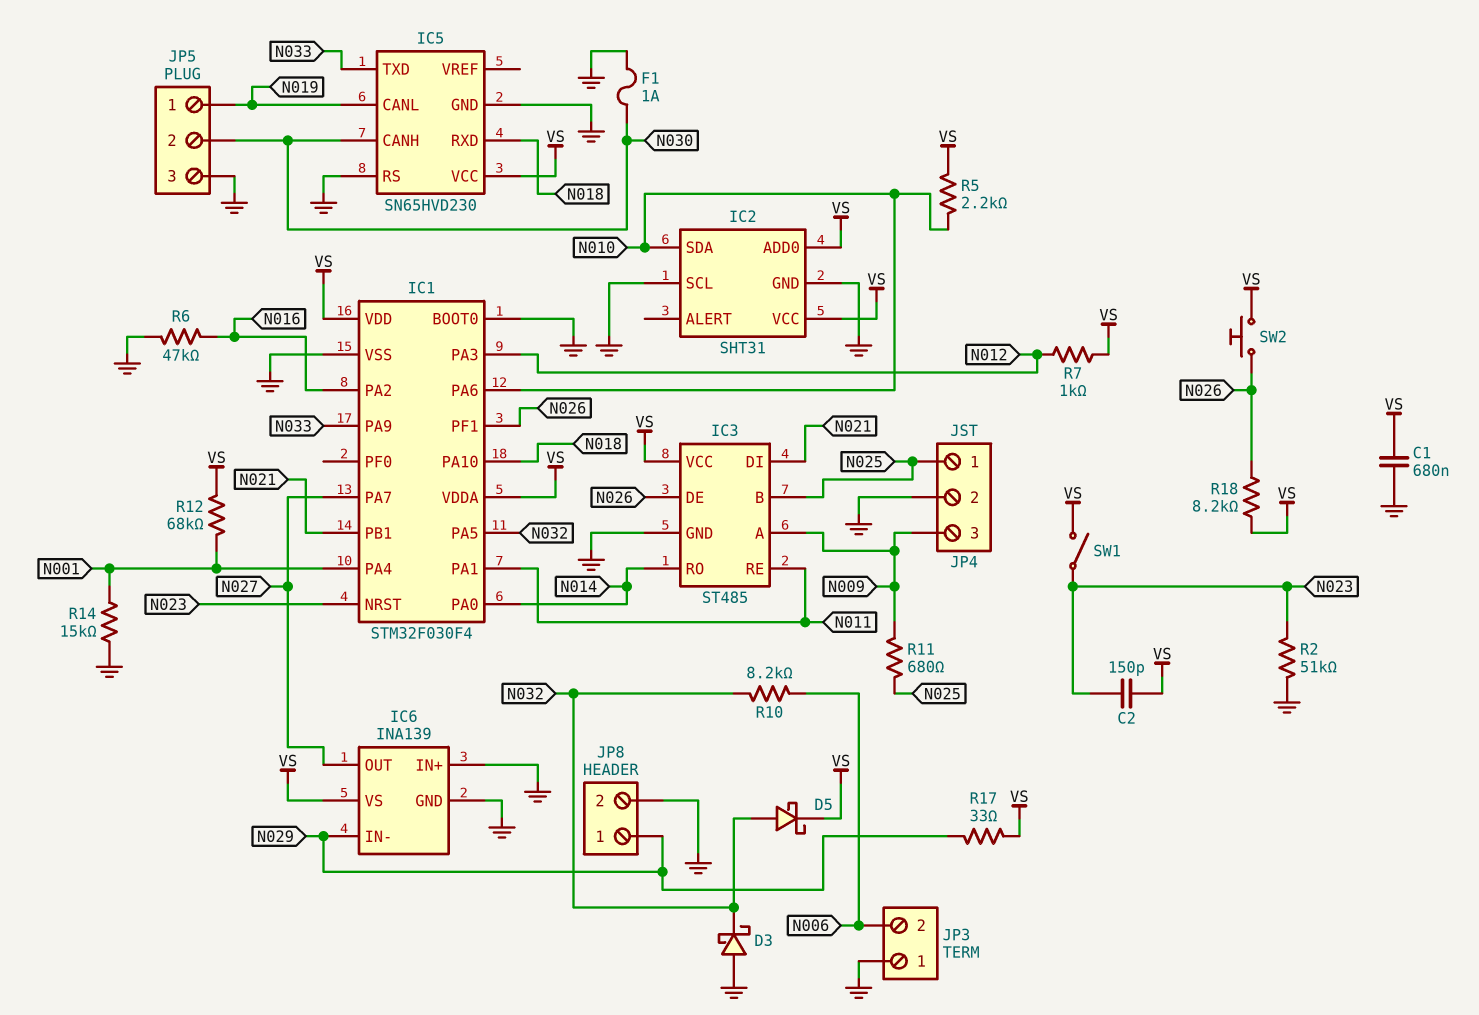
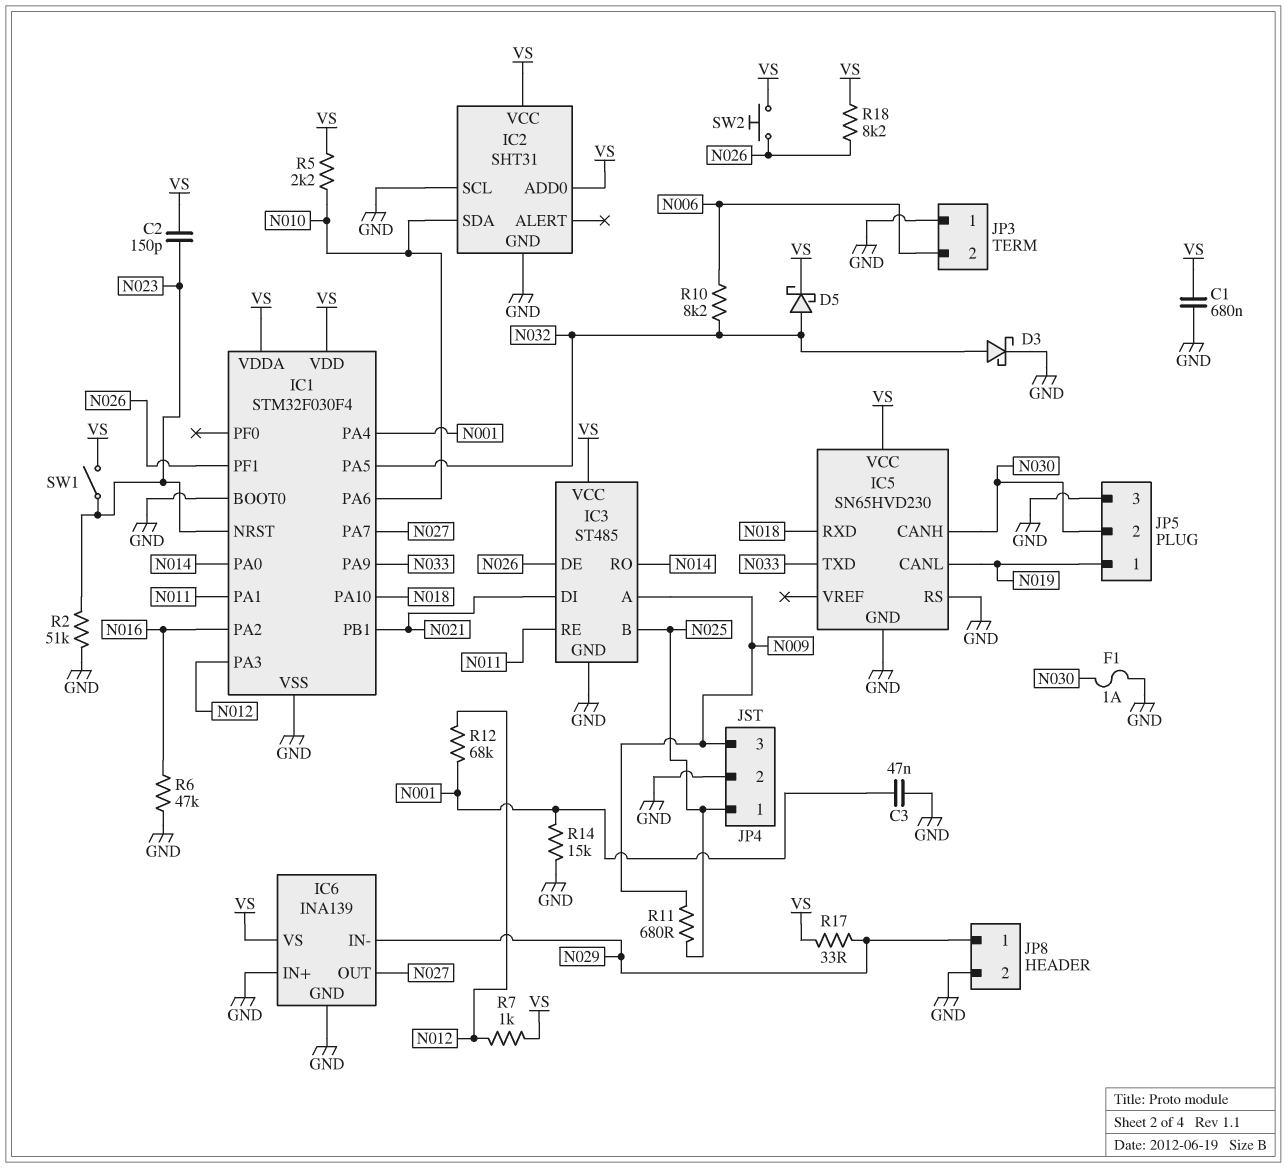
C3: none -> 47nF (GND, N001)
D3: schottky (A GND, K N032) -> schottky (A N032, K GND)
R12: 68k (N001, VS) -> 68k (N001, N012)

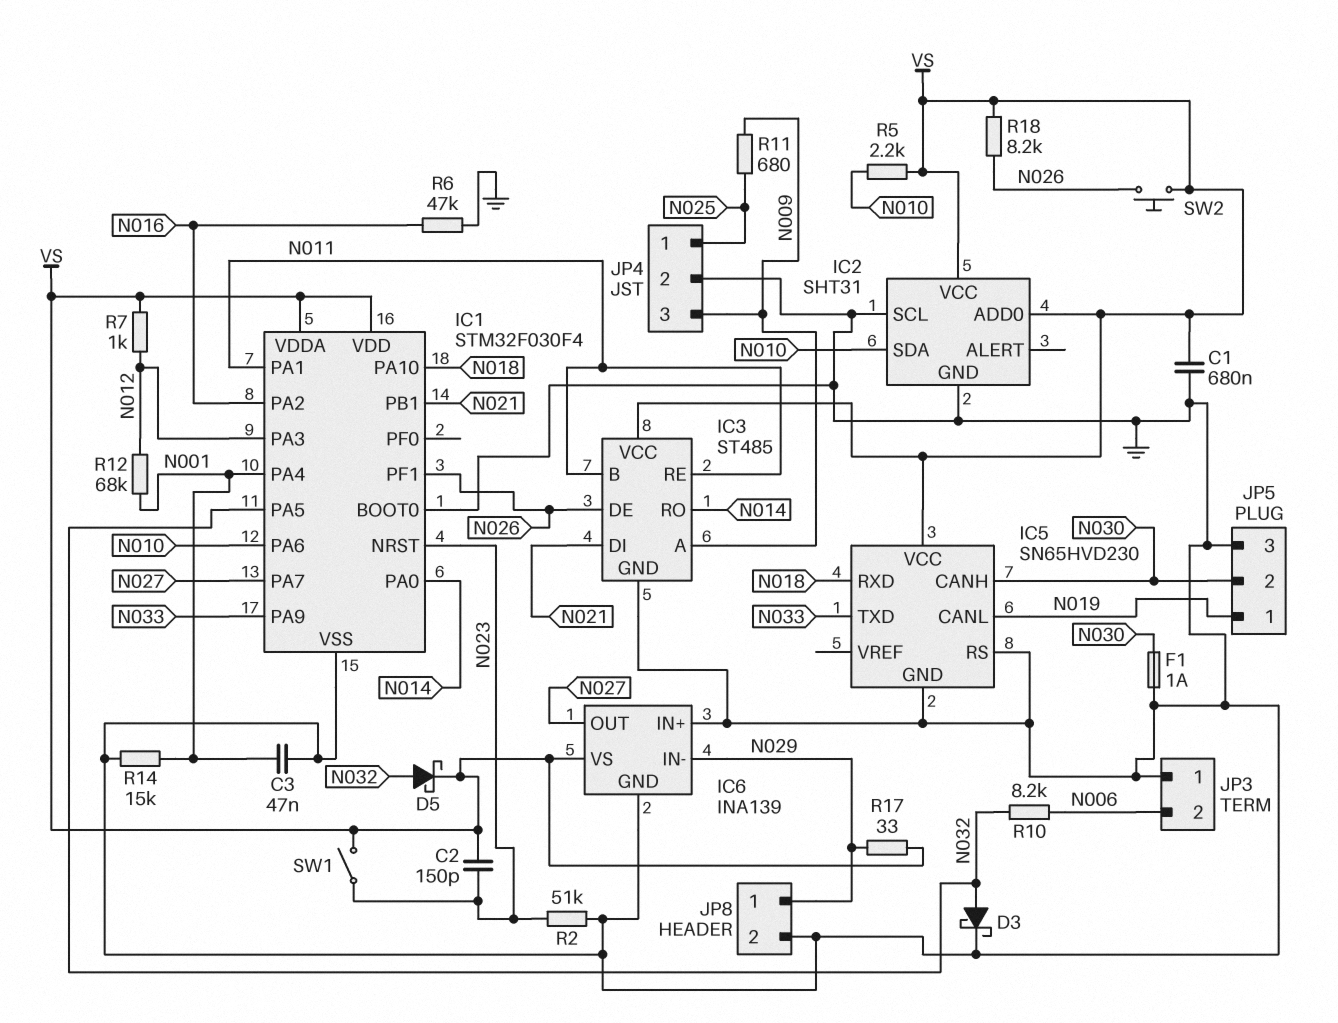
IC3 pin B: N025 -> N011

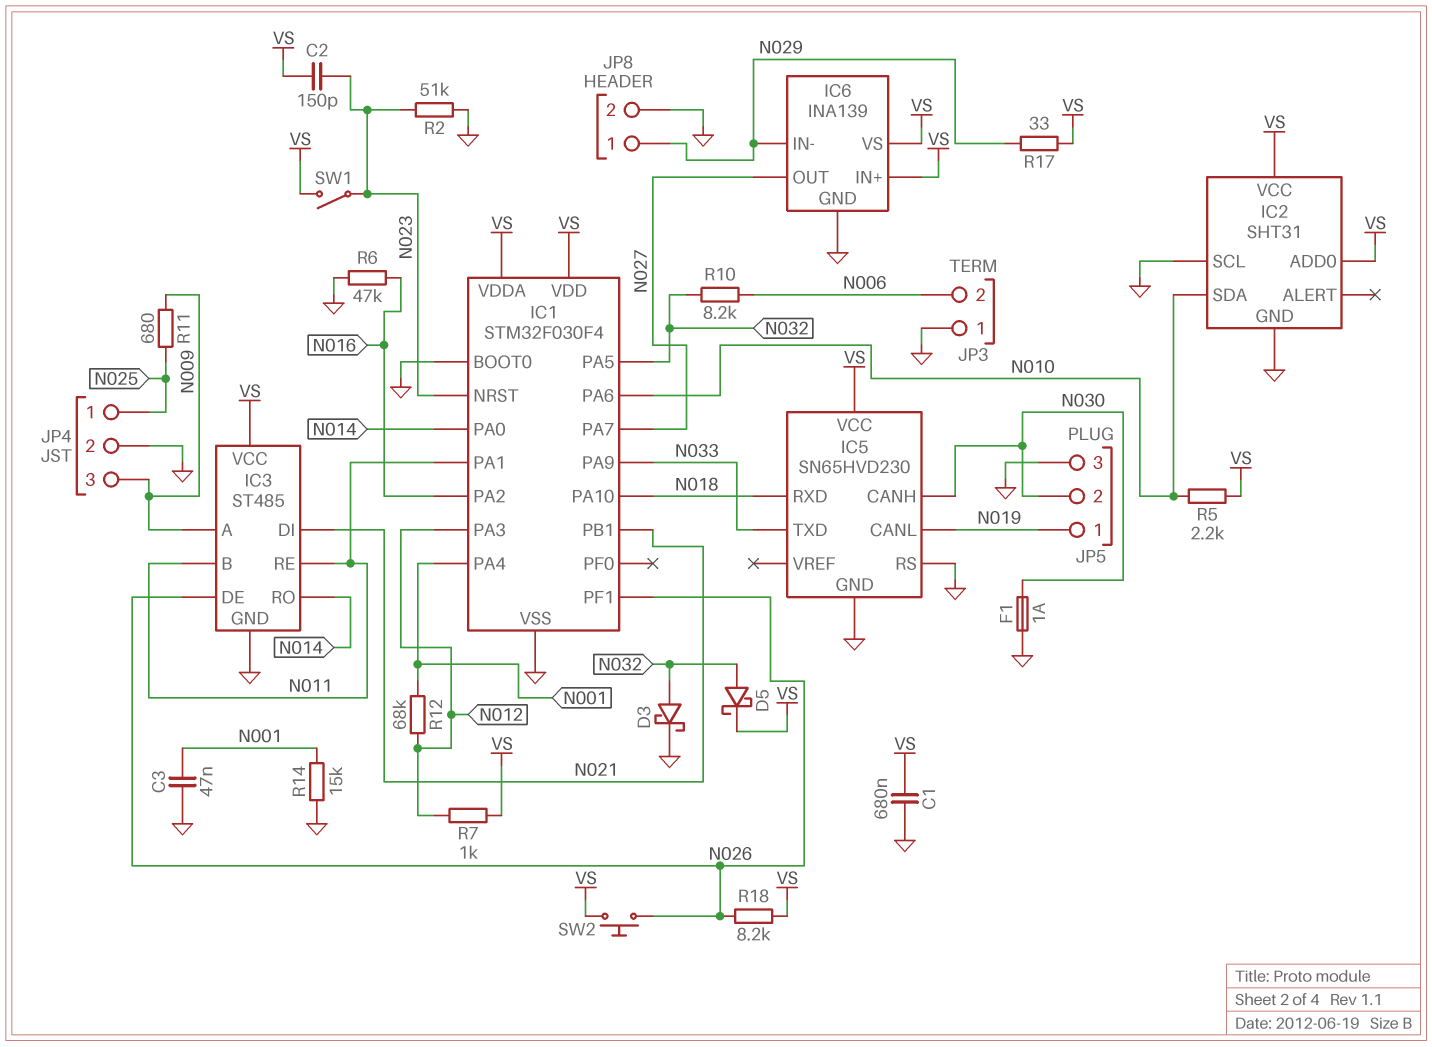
IC6 pin IN+: GND -> VS

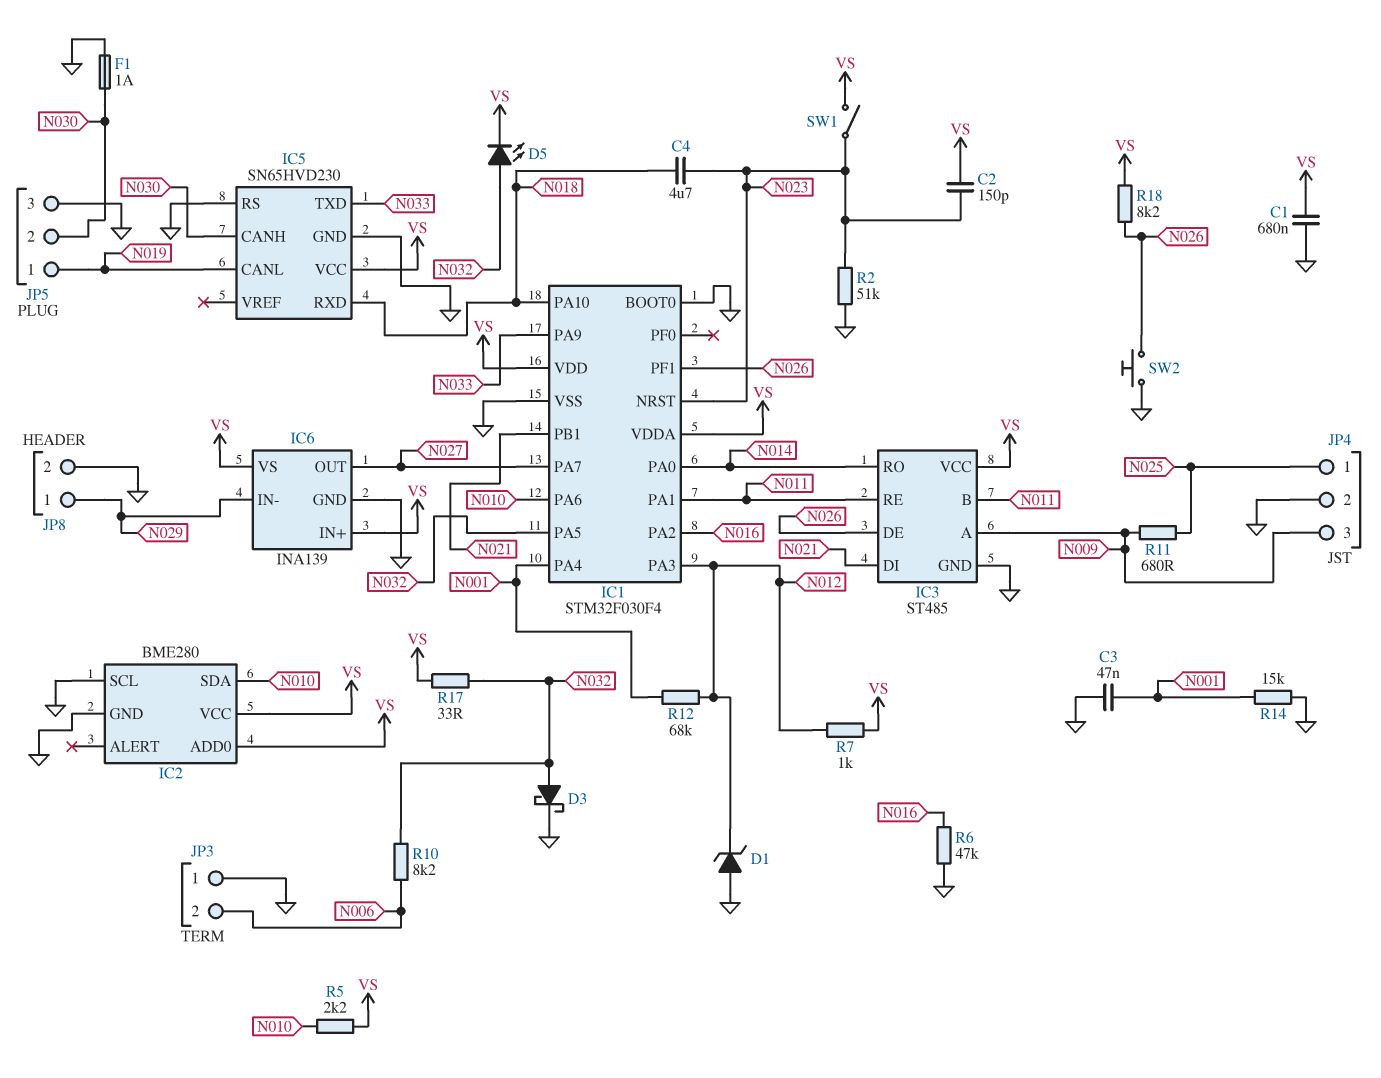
C4: none -> 4.7uF (N018, N023)
D1: none -> zener (A GND, K N012)
D5: schottky (A N032, K VS) -> LED (A N032, K VS)
IC2: SHT31 -> BME280
R17: 33 (N029, VS) -> 33 (N032, VS)
SW2: button (N026, VS) -> button (GND, N026)

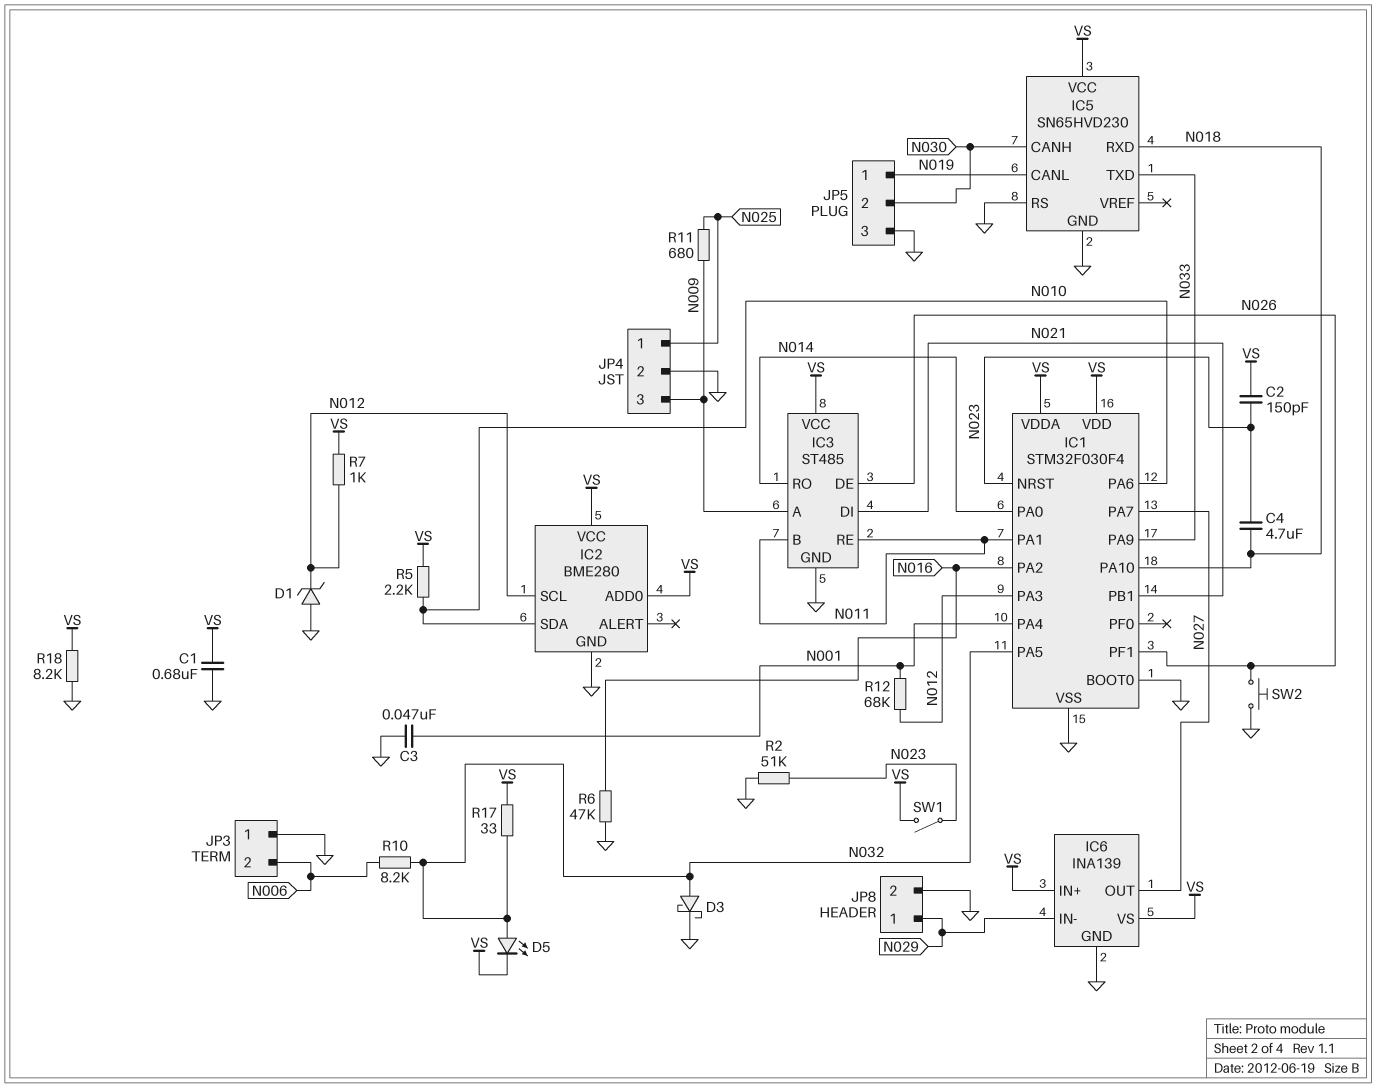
F1: 1A (GND, N030) -> none
IC2 pin SCL: GND -> N012
R14: 15k (GND, N001) -> none
R18: 8.2k (N026, VS) -> 8.2k (GND, VS)

